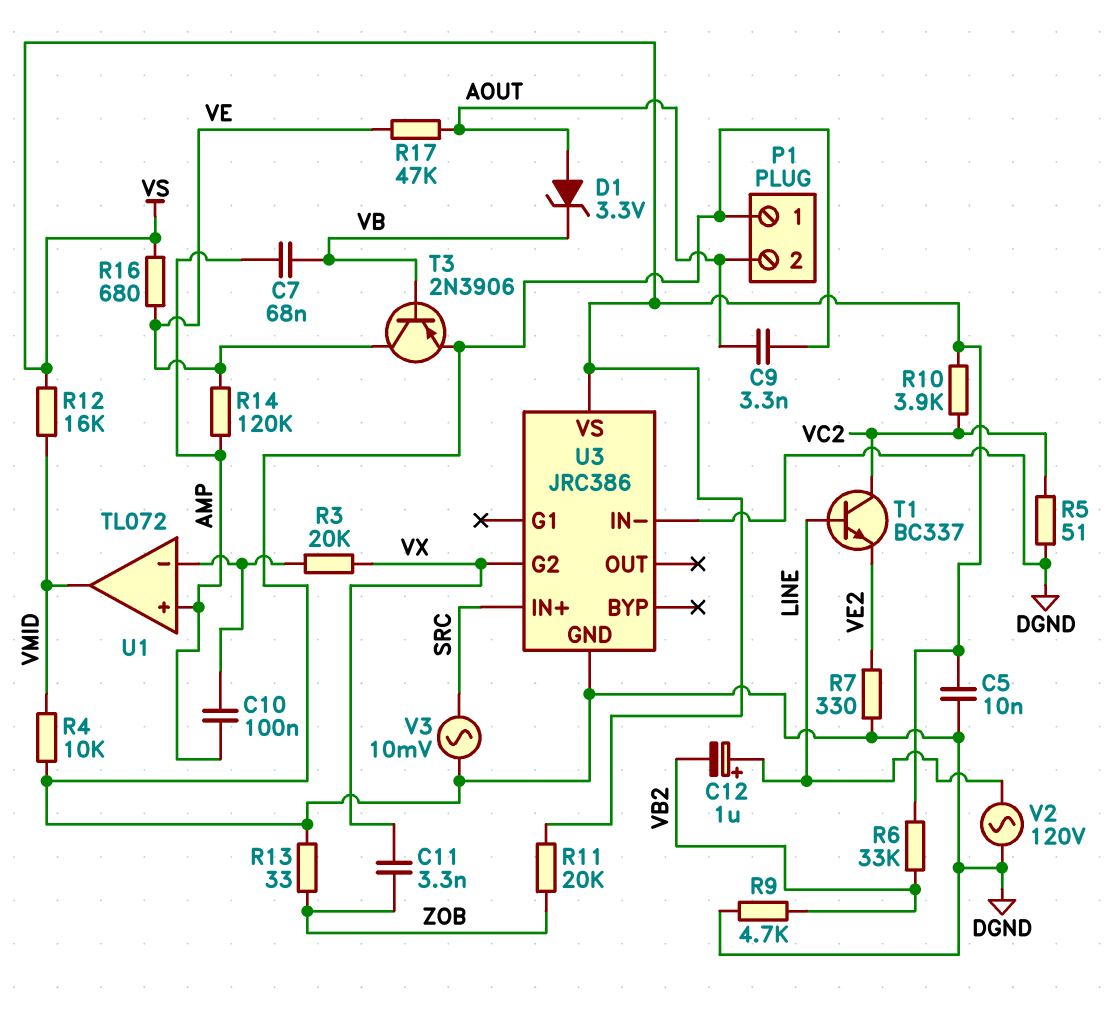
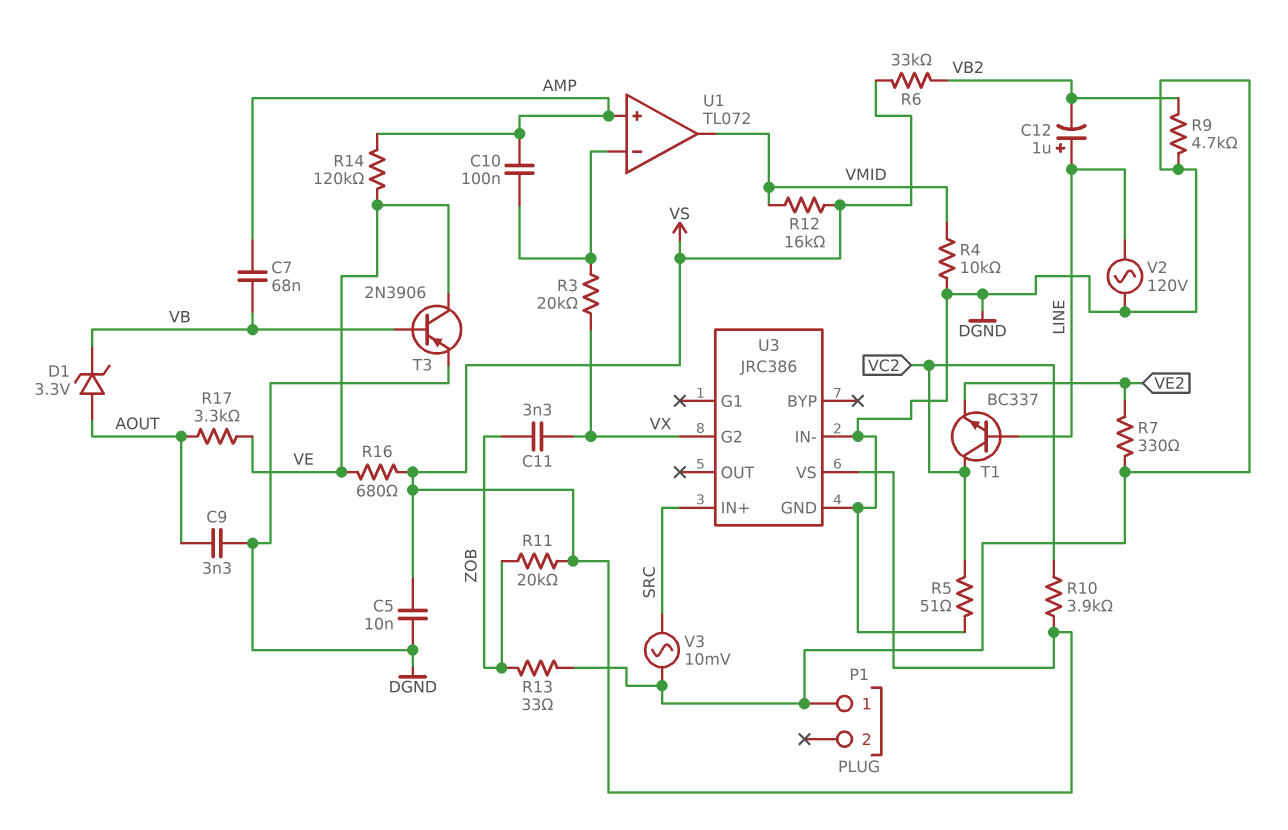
P1 pin 2: AOUT -> none
R17: 47k (AOUT, VE) -> 3.3k (AOUT, VE)

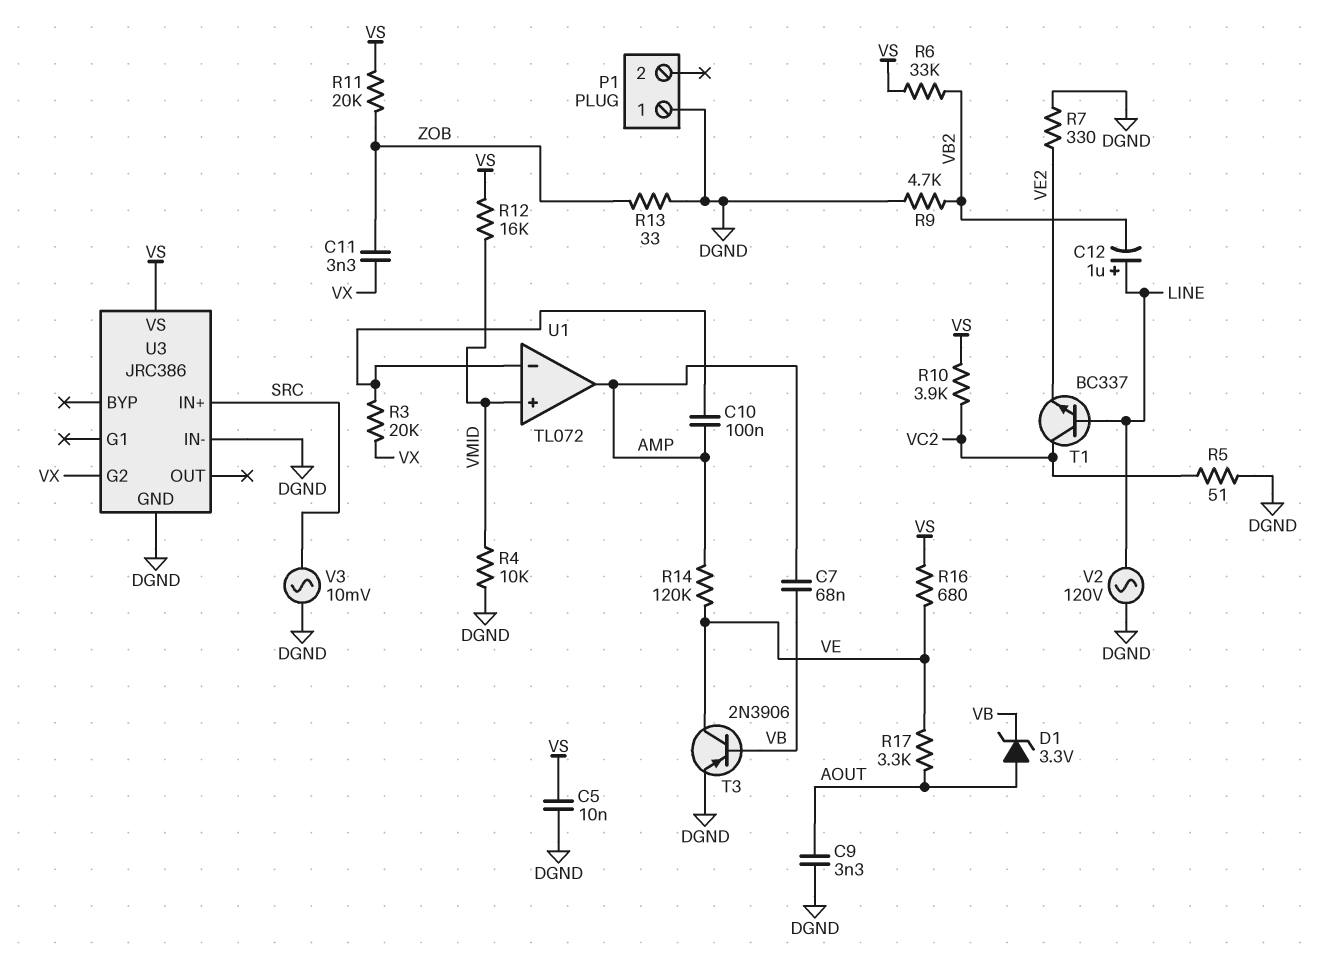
U1 pin in+: AMP -> VMID
U1 pin out: VMID -> AMP

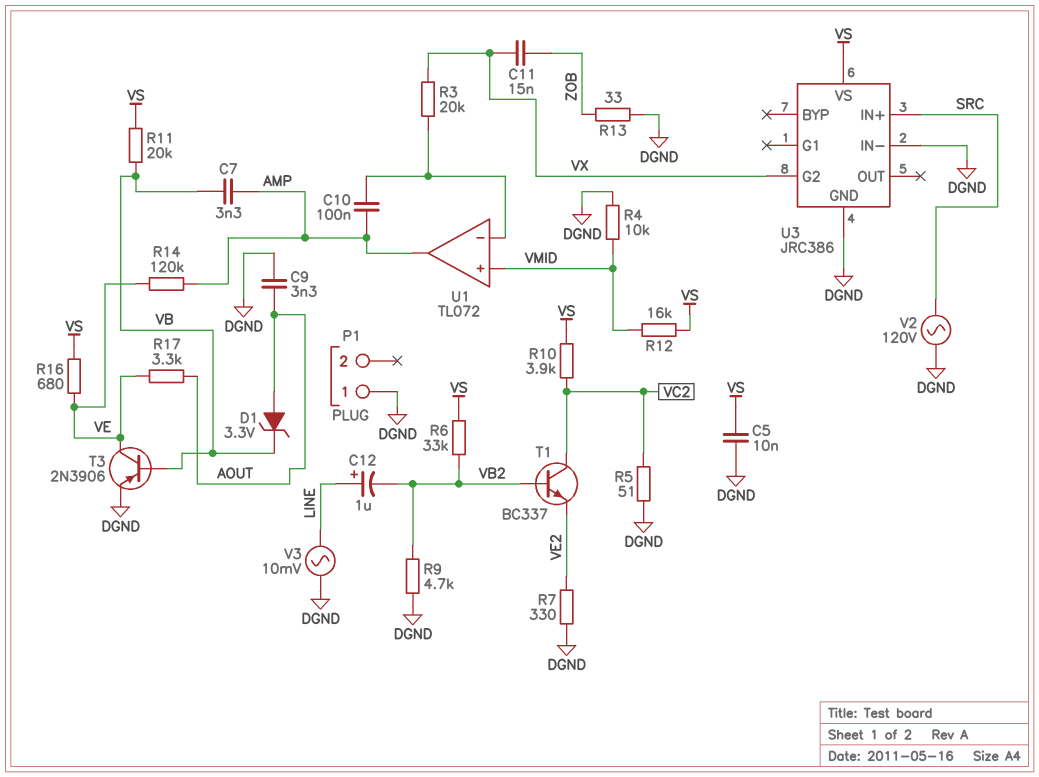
C7: 68nF (AMP, VB) -> 3.3nF (AMP, VB)
C11: 3.3nF (VX, ZOB) -> 15nF (VX, ZOB)
R11: 20k (VS, ZOB) -> 20k (VB, VS)
T1: NPN BC337 (B LINE, C VC2, E VE2) -> NPN BC337 (B VB2, C VC2, E VE2)
V2: AC 120V (DGND, LINE) -> AC 120V (DGND, SRC)
V3: AC 10mV (DGND, SRC) -> AC 10mV (DGND, LINE)

